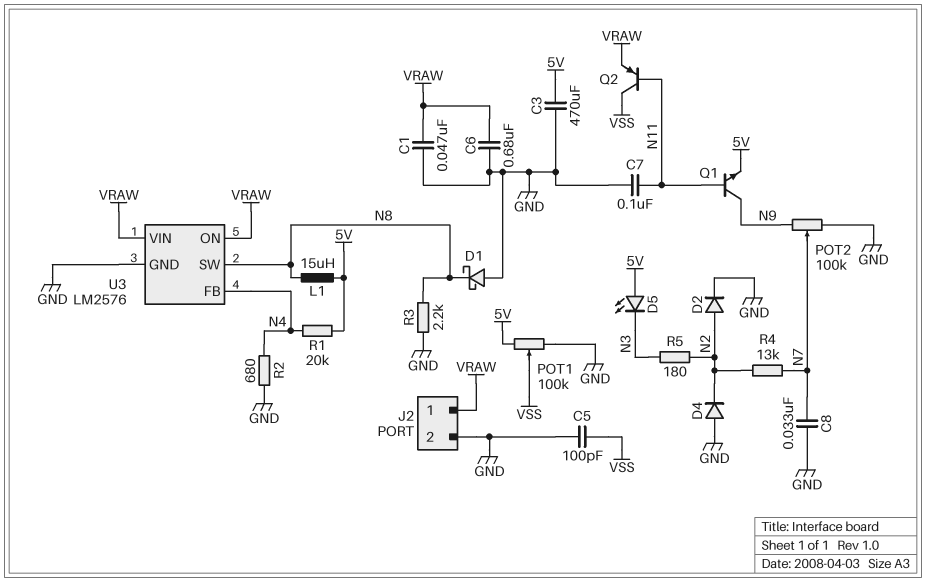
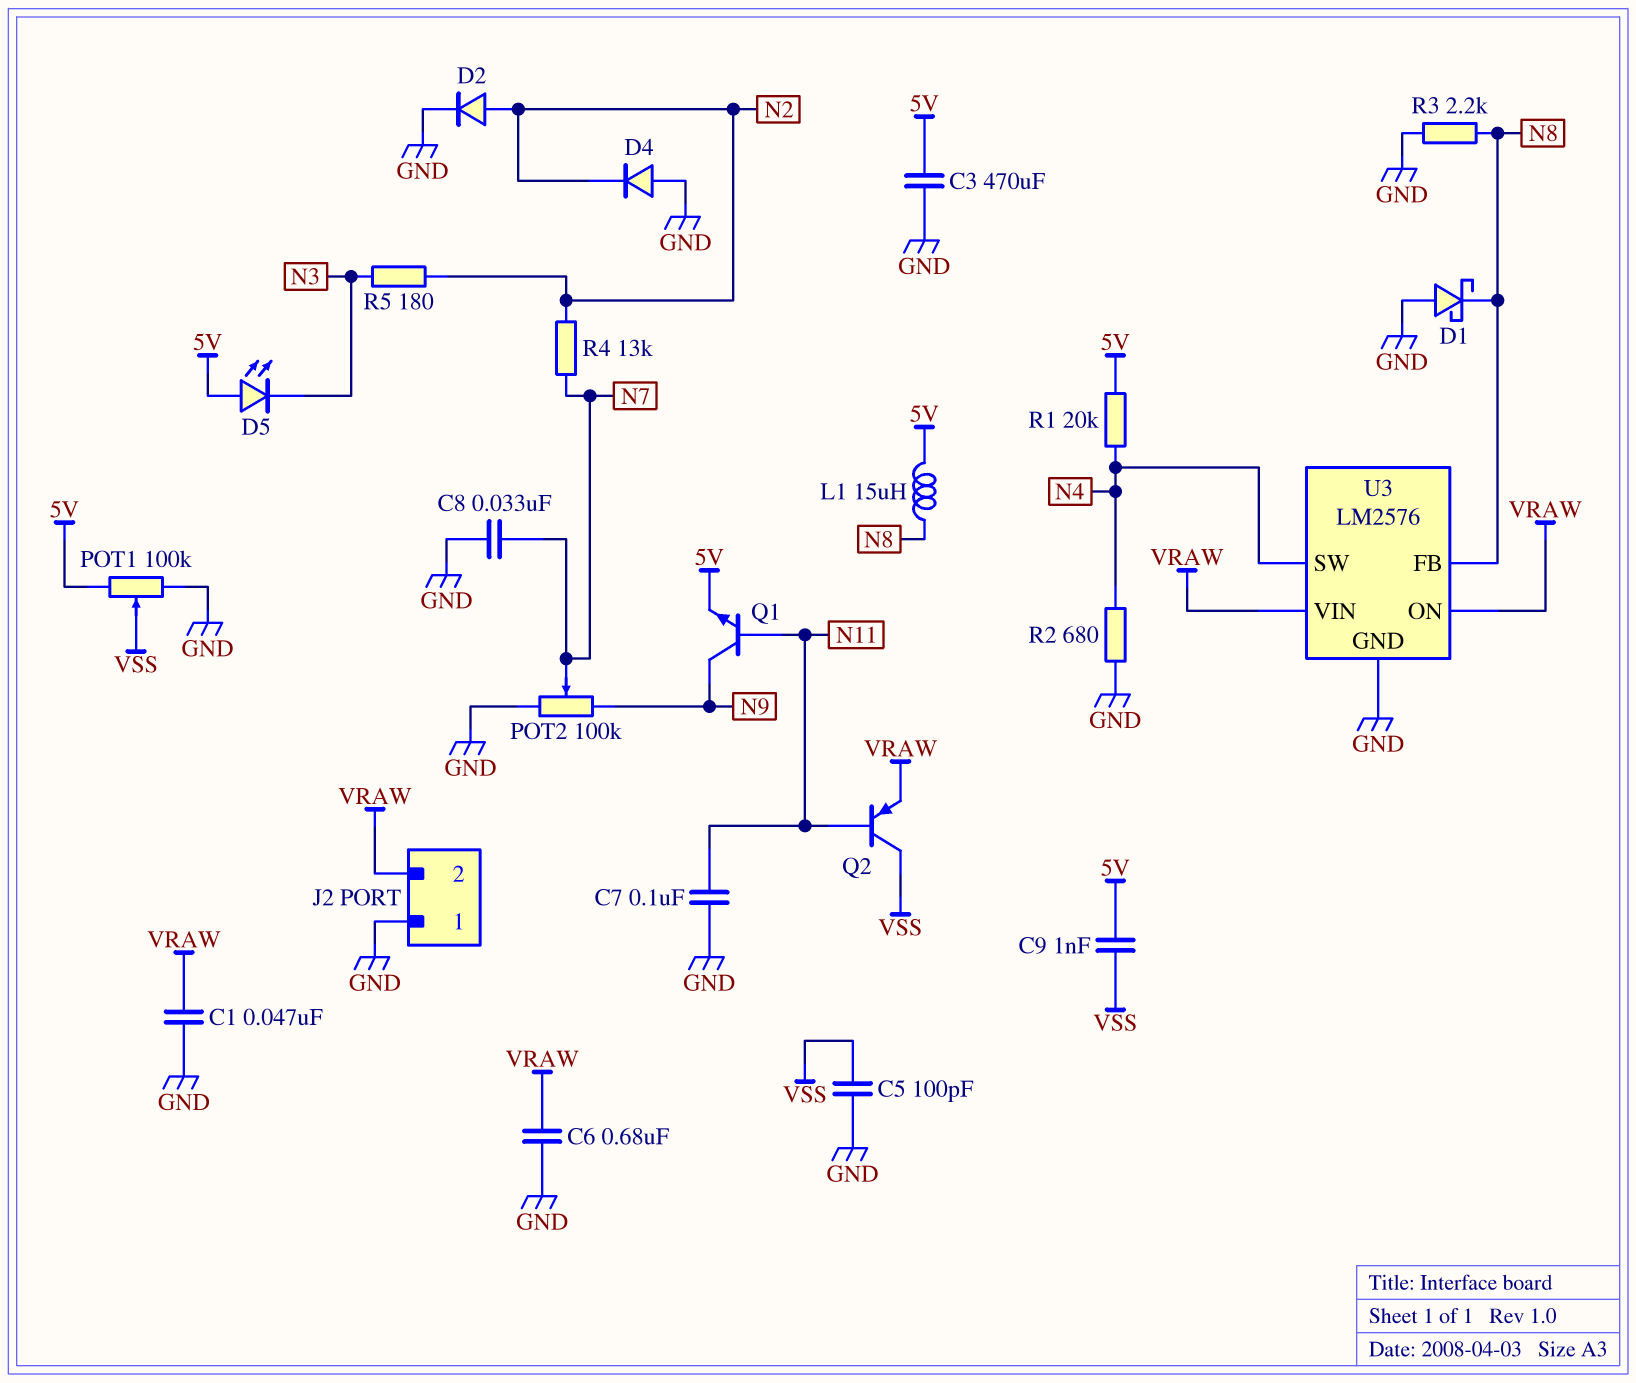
C9: none -> 1nF (5V, VSS)
J2 pin 1: VRAW -> GND
J2 pin 2: GND -> VRAW
U3 pin FB: N4 -> N8
U3 pin SW: N8 -> N4

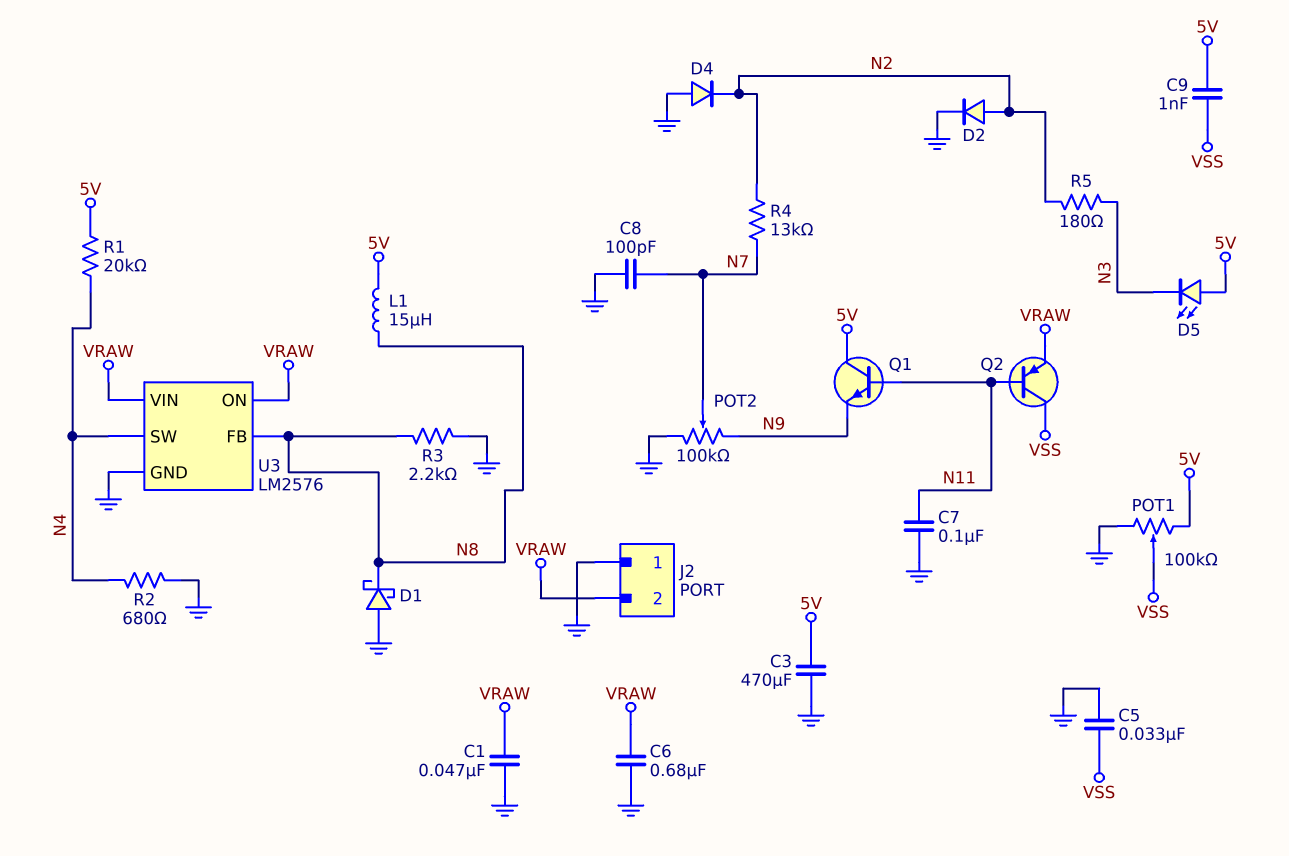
C5: 100pF (GND, VSS) -> 33nF (GND, VSS)
C8: 33nF (GND, N7) -> 100pF (GND, N7)
Q1: NPN (B N11, C N9, E 5V) -> NPN (B N11, C 5V, E N9)

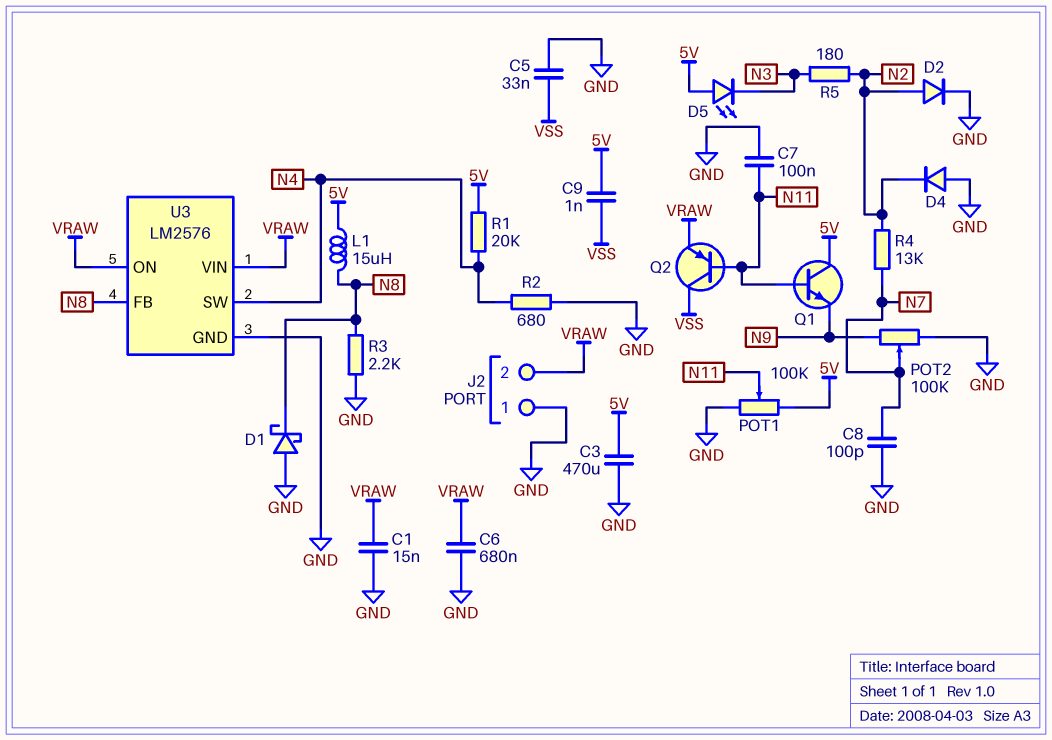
C1: 47nF (GND, VRAW) -> 15nF (GND, VRAW)
POT1: 100k (5V, GND, wiper VSS) -> 100k (5V, GND, wiper N11)

